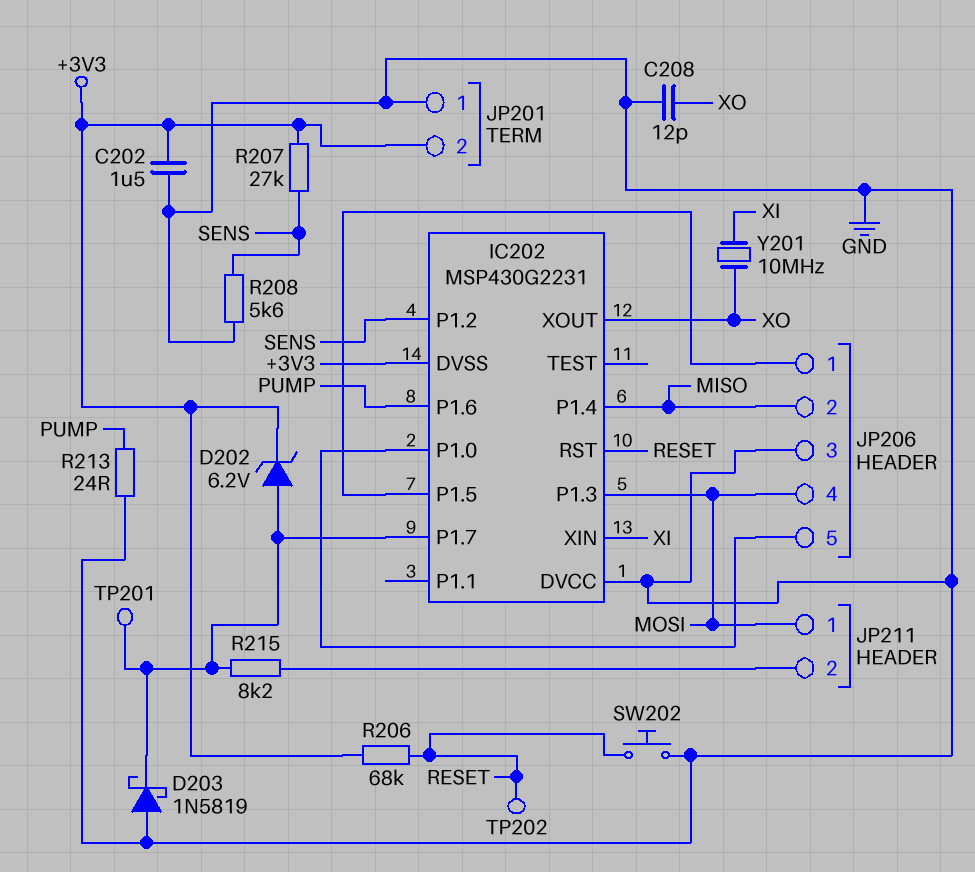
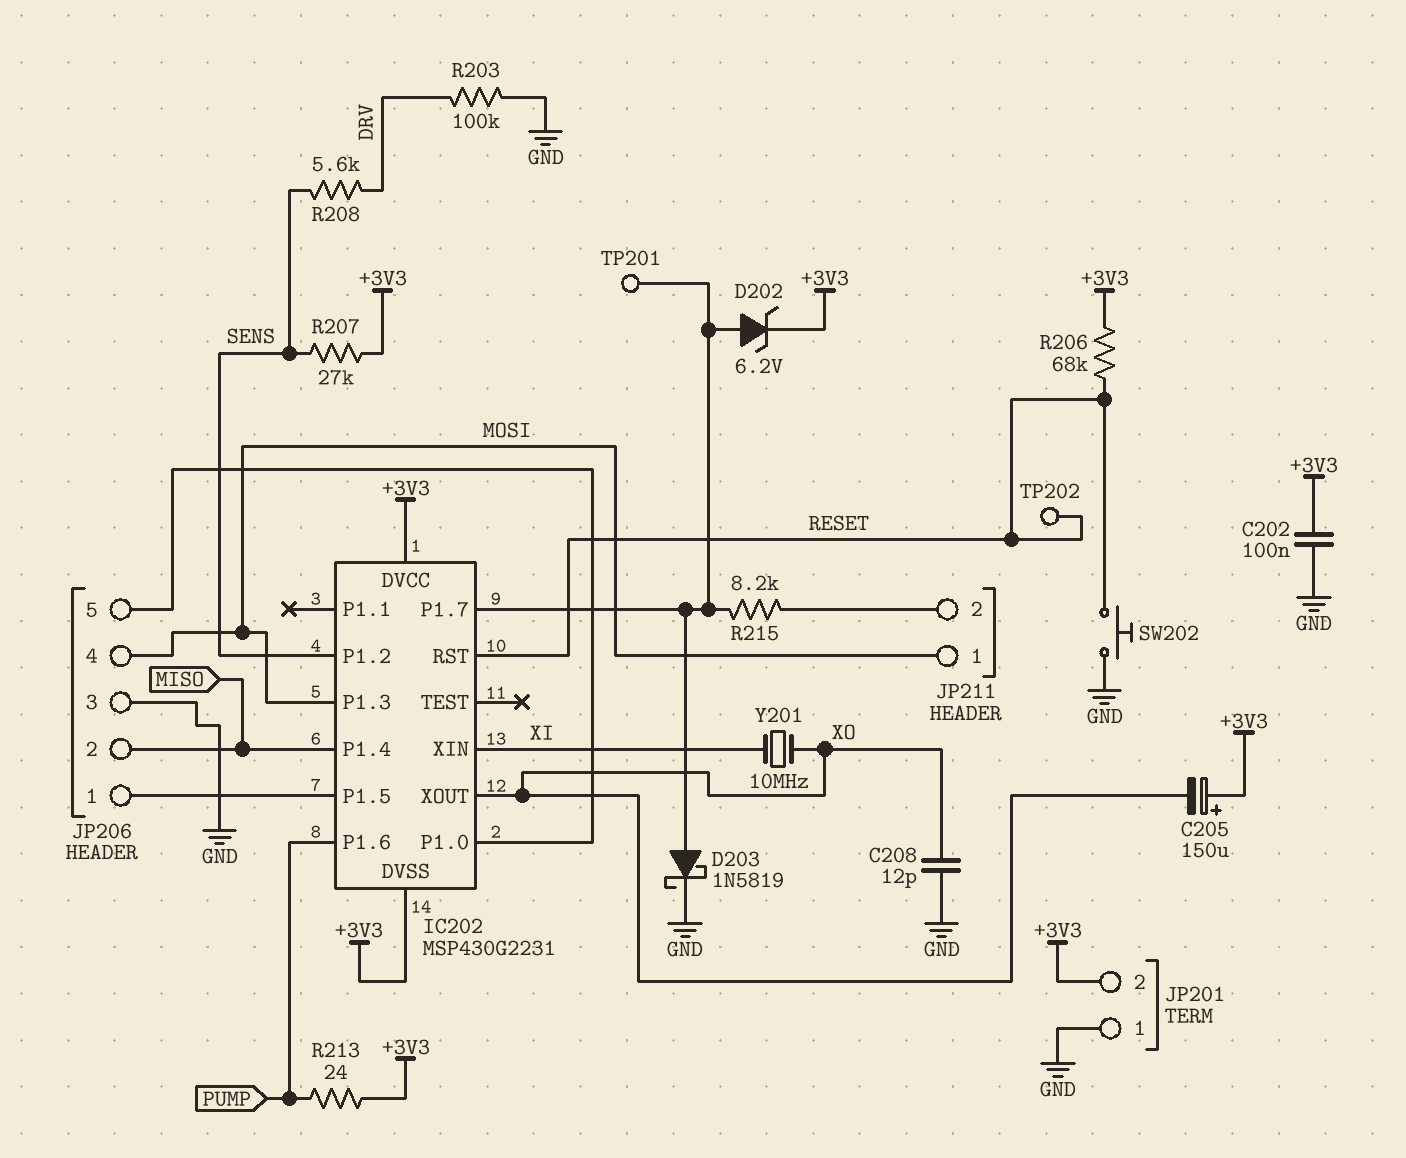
C202: 1.5uF (+3V3, GND) -> 100nF (+3V3, GND)
C205: none -> 150uF (plus +3V3, minus XO)
D203: schottky 1N5819 (A GND, K IC202/P1.7) -> schottky 1N5819 (A IC202/P1.7, K GND)
IC202 pin DVCC: GND -> +3V3
R203: none -> 100k (DRV, GND)
R208: 5.6k (GND, SENS) -> 5.6k (DRV, SENS)
R213: 24 (GND, PUMP) -> 24 (+3V3, PUMP)

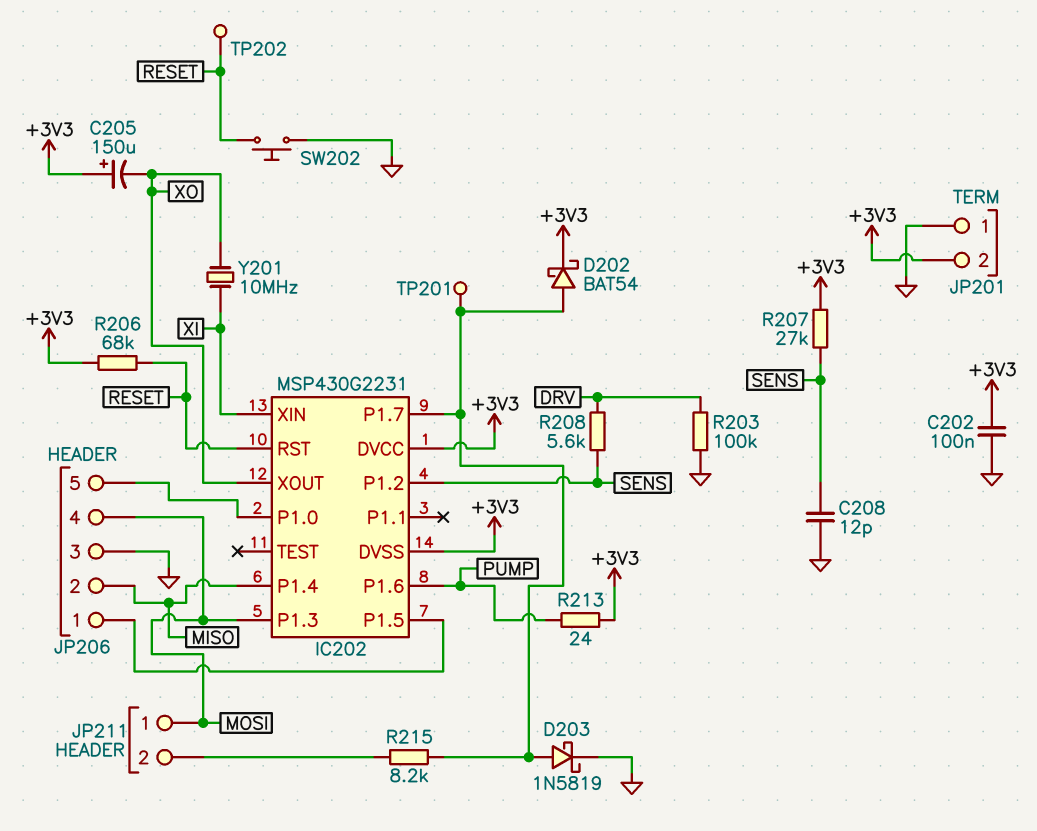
C208: 12pF (GND, XO) -> 12pF (GND, SENS)
D202: zener 6.2V (A IC202/P1.7, K +3V3) -> schottky BAT54 (A IC202/P1.7, K +3V3)

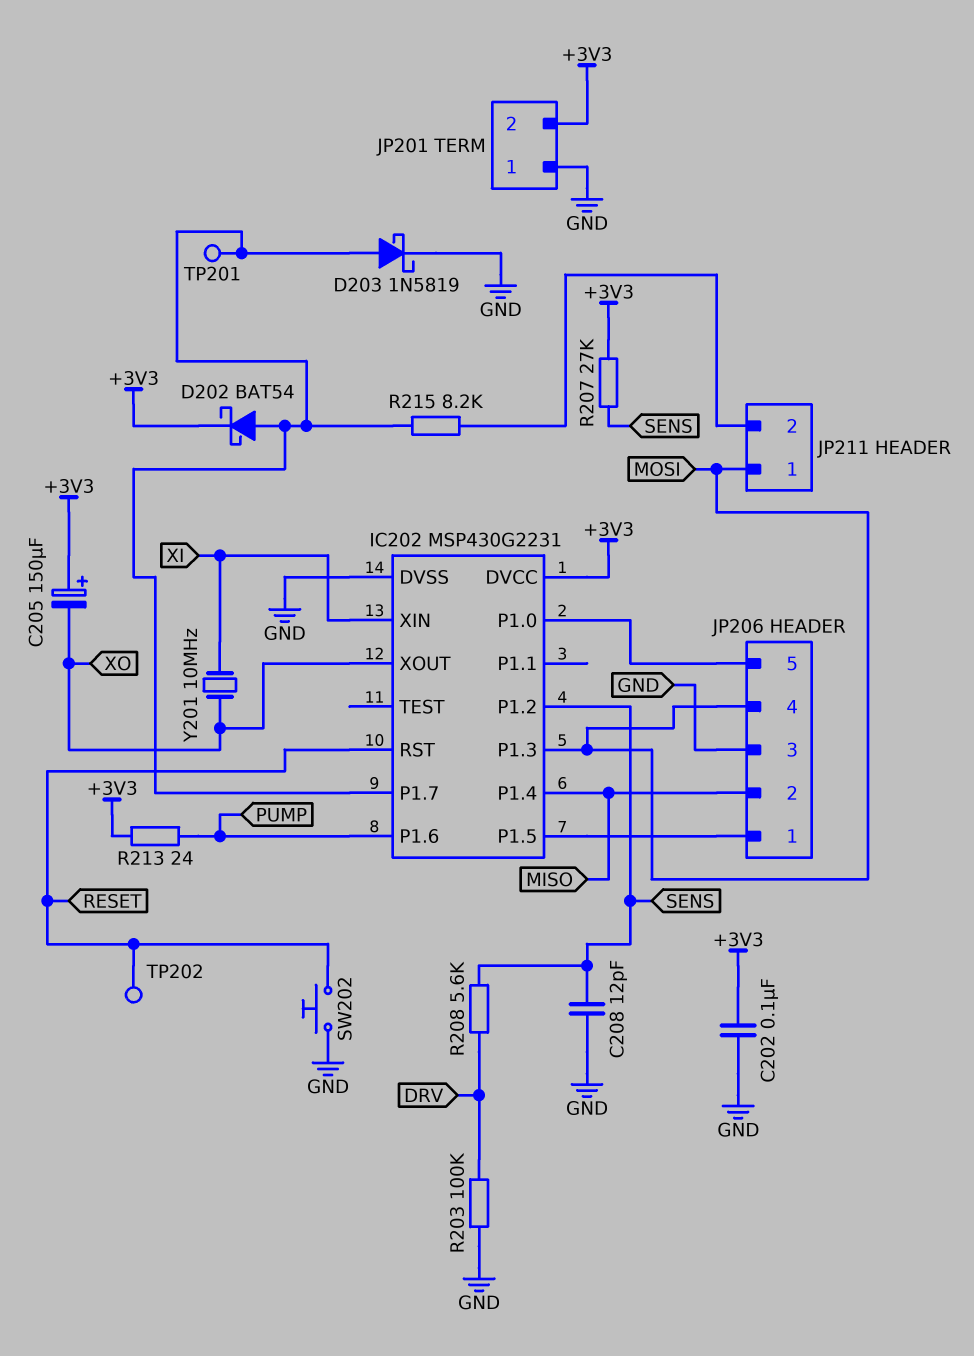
IC202 pin DVSS: +3V3 -> GND
R206: 68k (+3V3, RESET) -> none

